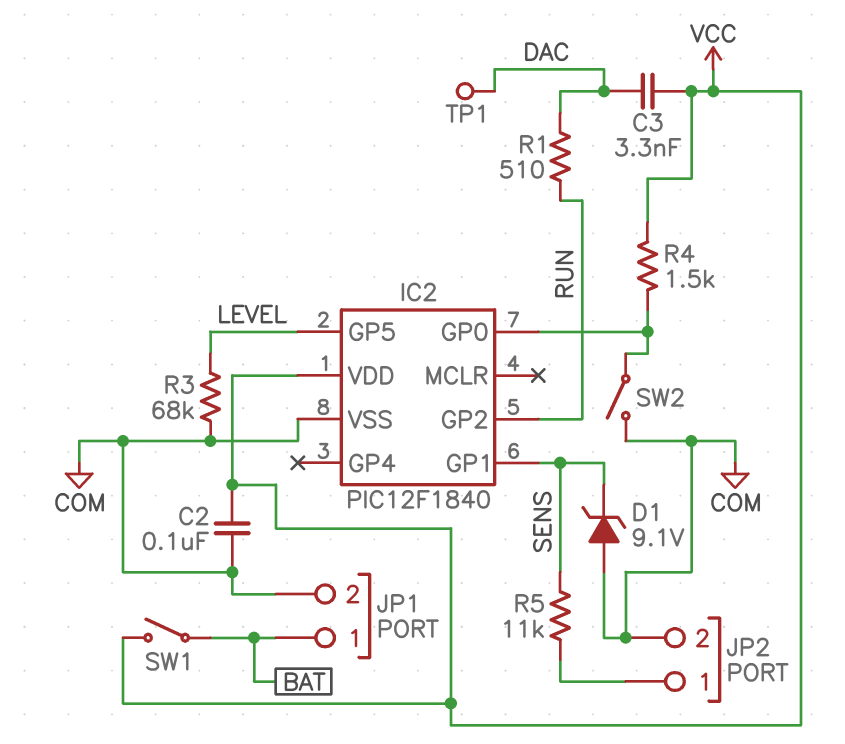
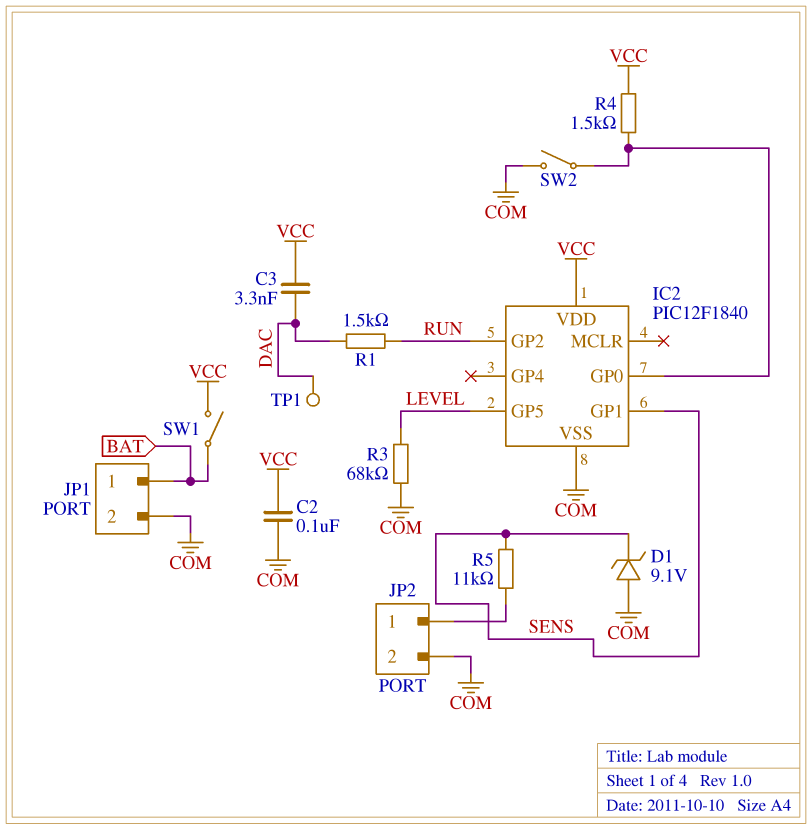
R1: 510 (DAC, RUN) -> 1.5k (DAC, RUN)

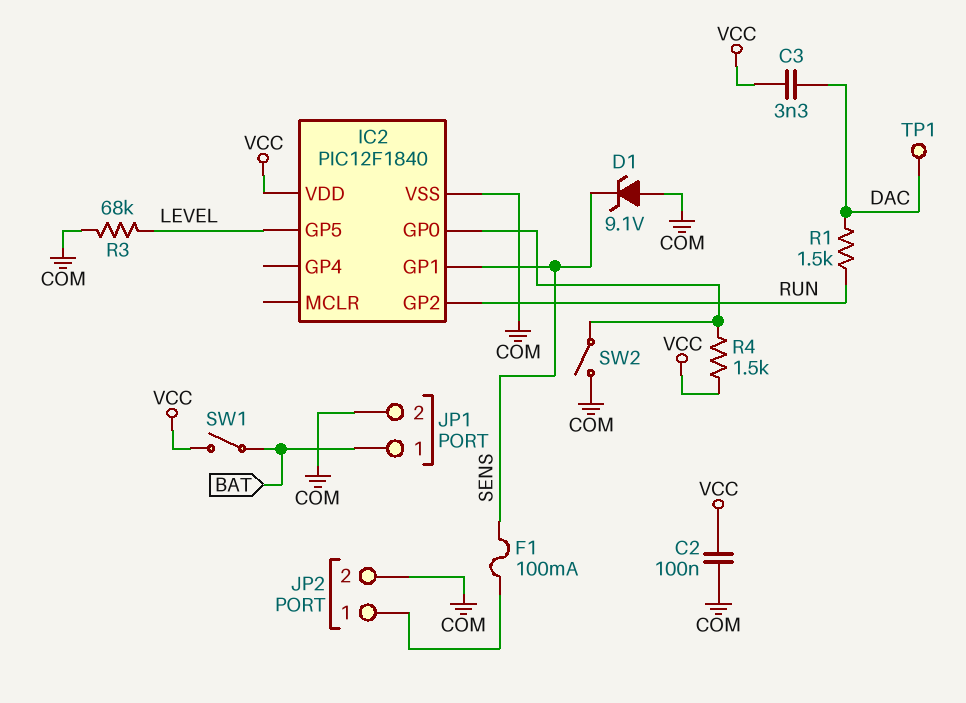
F1: none -> 100mA (JP2/1, SENS)
R5: 11k (JP2/1, SENS) -> none

